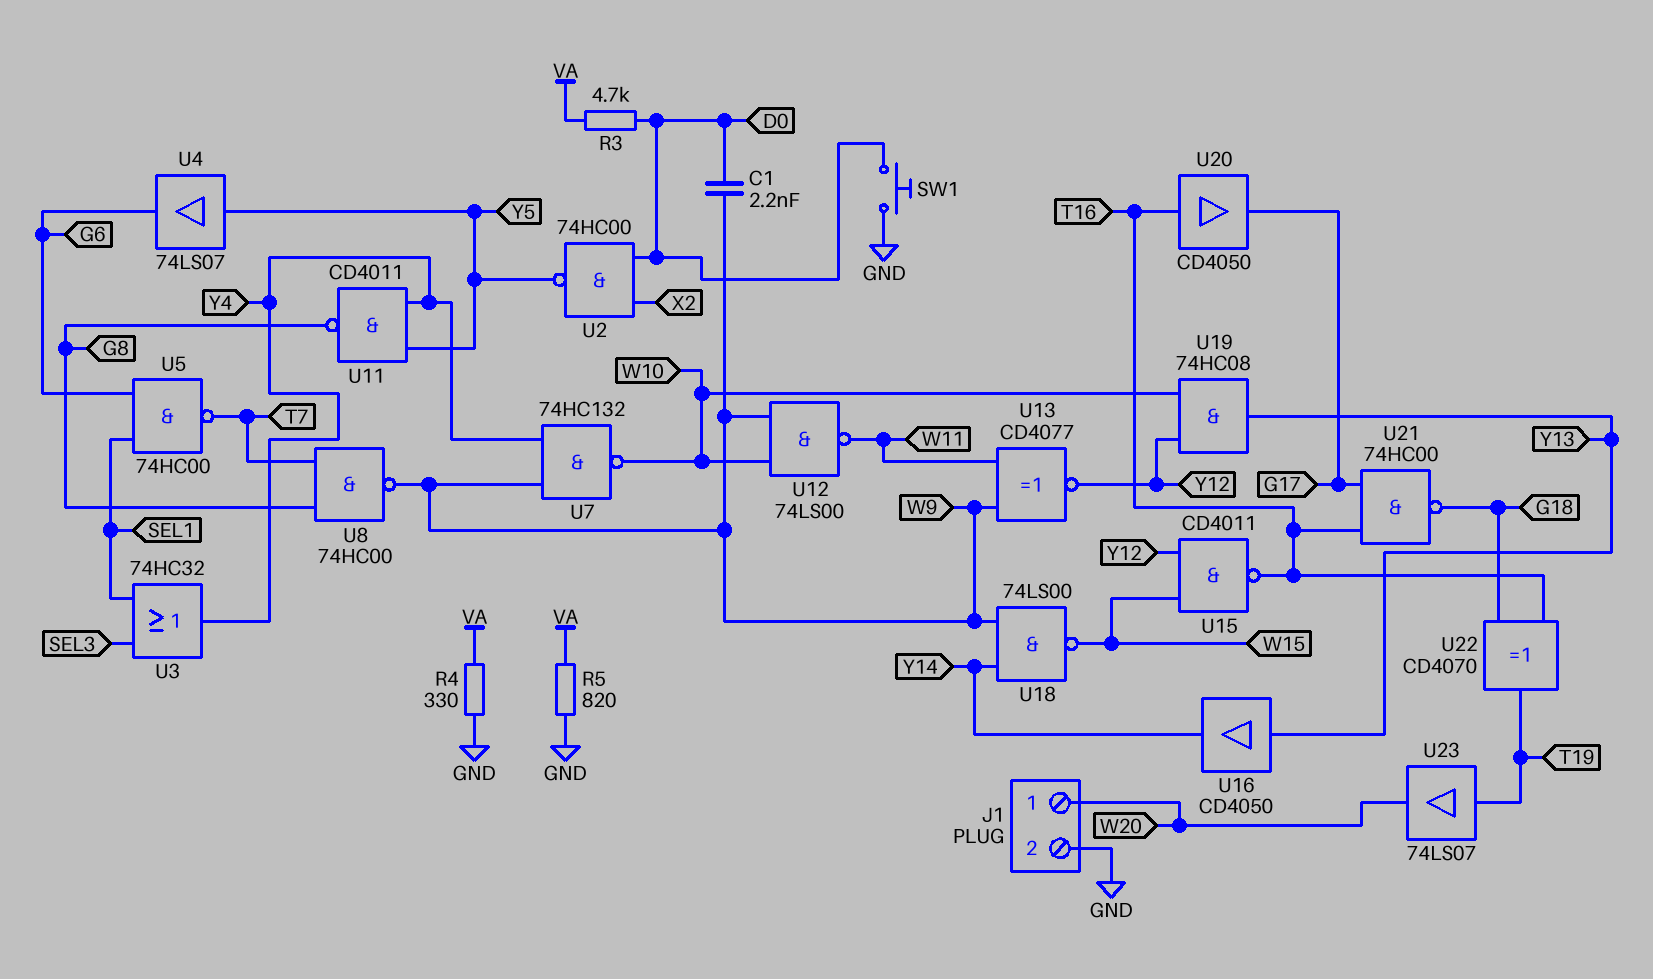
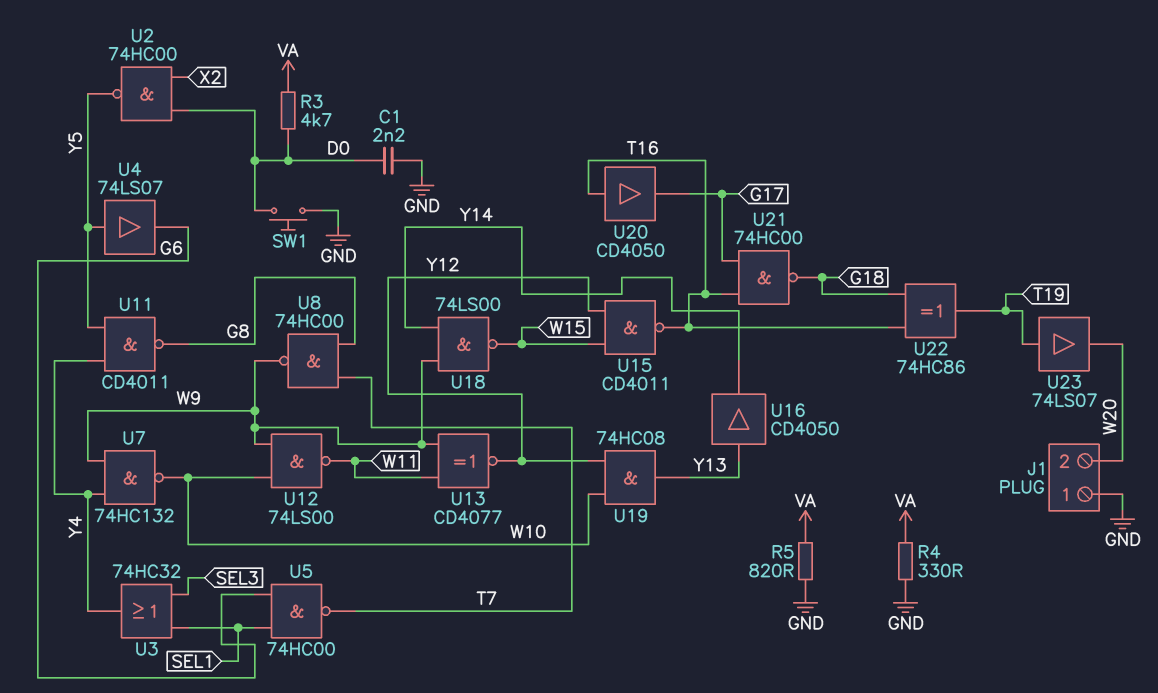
C1: 2.2nF (D0, W9) -> 2.2nF (D0, GND)
J1 pin 1: W20 -> GND
J1 pin 2: GND -> W20
U22: XOR CD4070 (in G18, in T16, out T19) -> XOR 74HC86 (in G18, in T16, out T19)

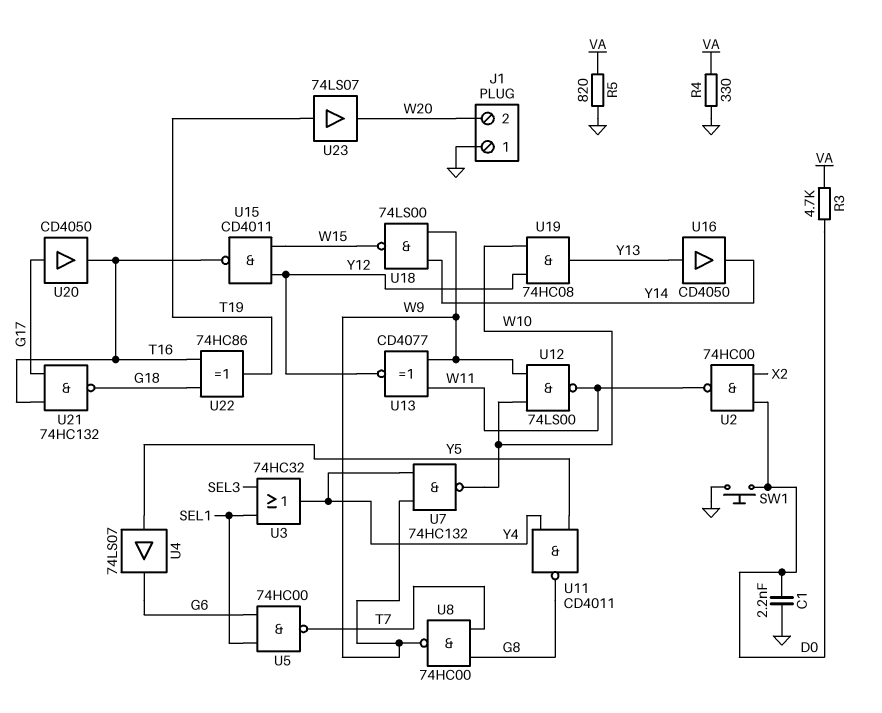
U2: NAND 74HC00 (in D0, in X2, out Y5) -> NAND 74HC00 (in D0, in X2, out W11)
U20: buffer CD4050 (in T16, out G17) -> buffer CD4050 (in G17, out T16)
U21: NAND 74HC00 (in G17, in T16, out G18) -> NAND 74HC132 (in G17, in T16, out G18)

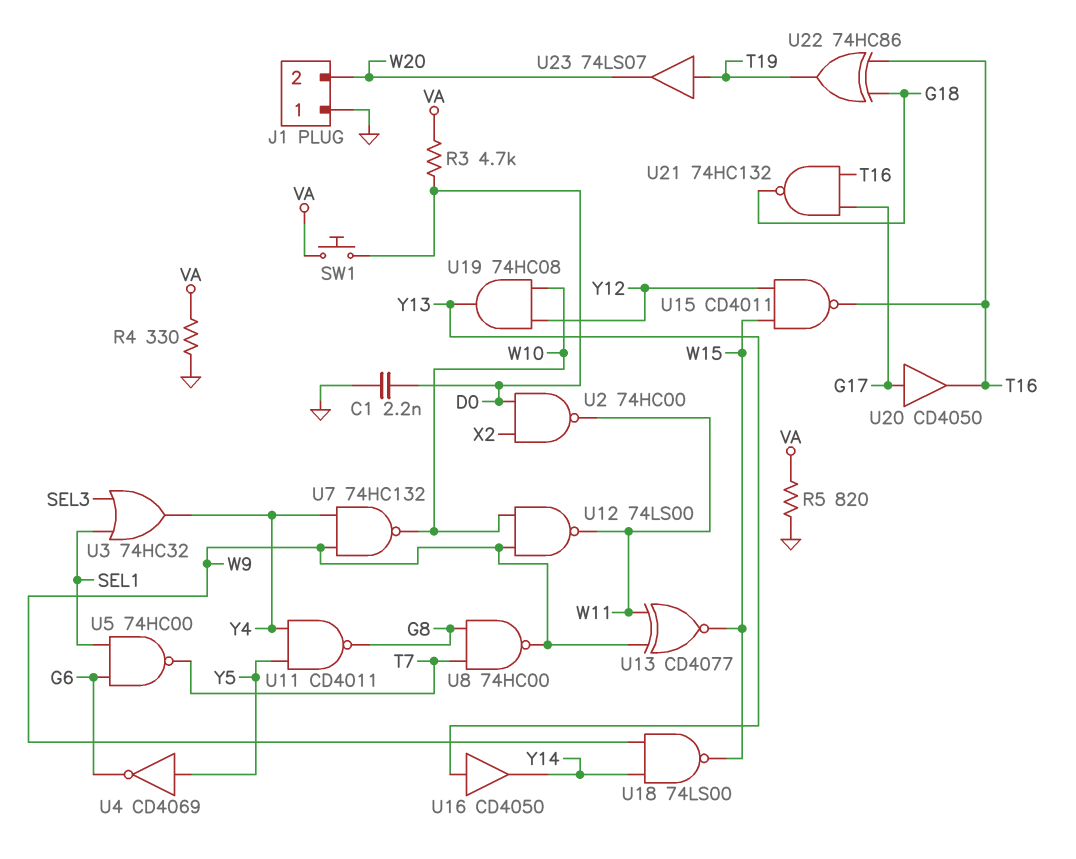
SW1: button (D0, GND) -> button (D0, VA)
U4: buffer 74LS07 (in Y5, out G6) -> NOT CD4069 (in Y5, out G6)
U13: XNOR CD4077 (in W9, in W11, out Y12) -> XNOR CD4077 (in W9, in W11, out W15)

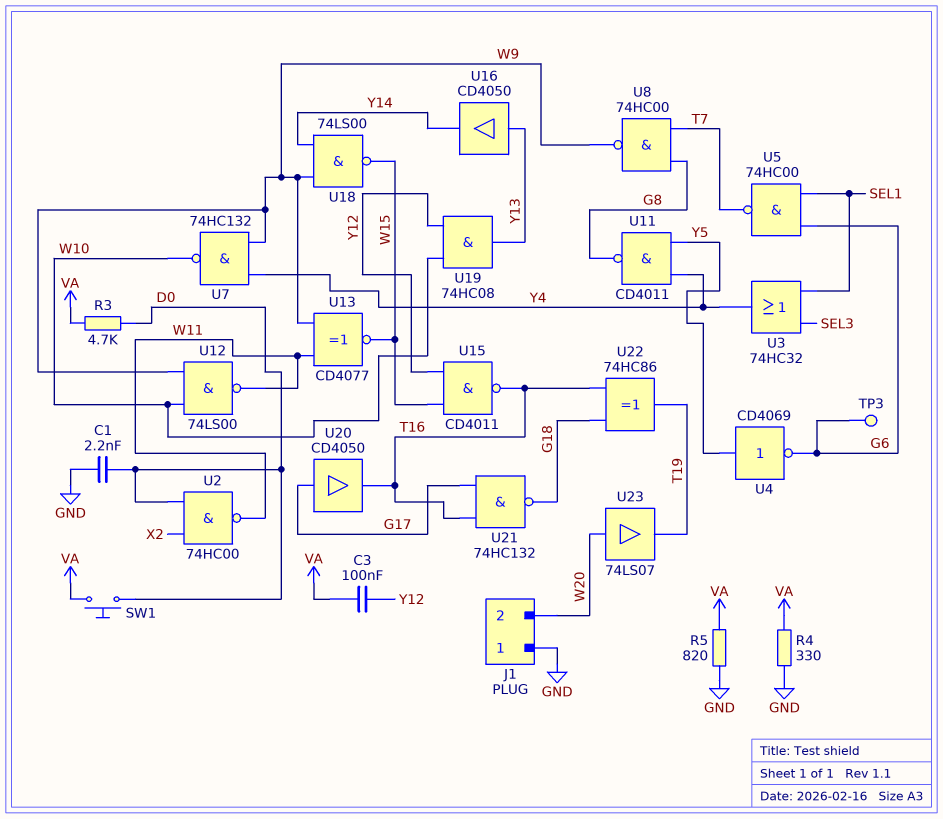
C3: none -> 100nF (VA, Y12)
TP3: none -> test point (G6)
U23: buffer 74LS07 (in T19, out W20) -> buffer 74LS07 (in W20, out T19)

